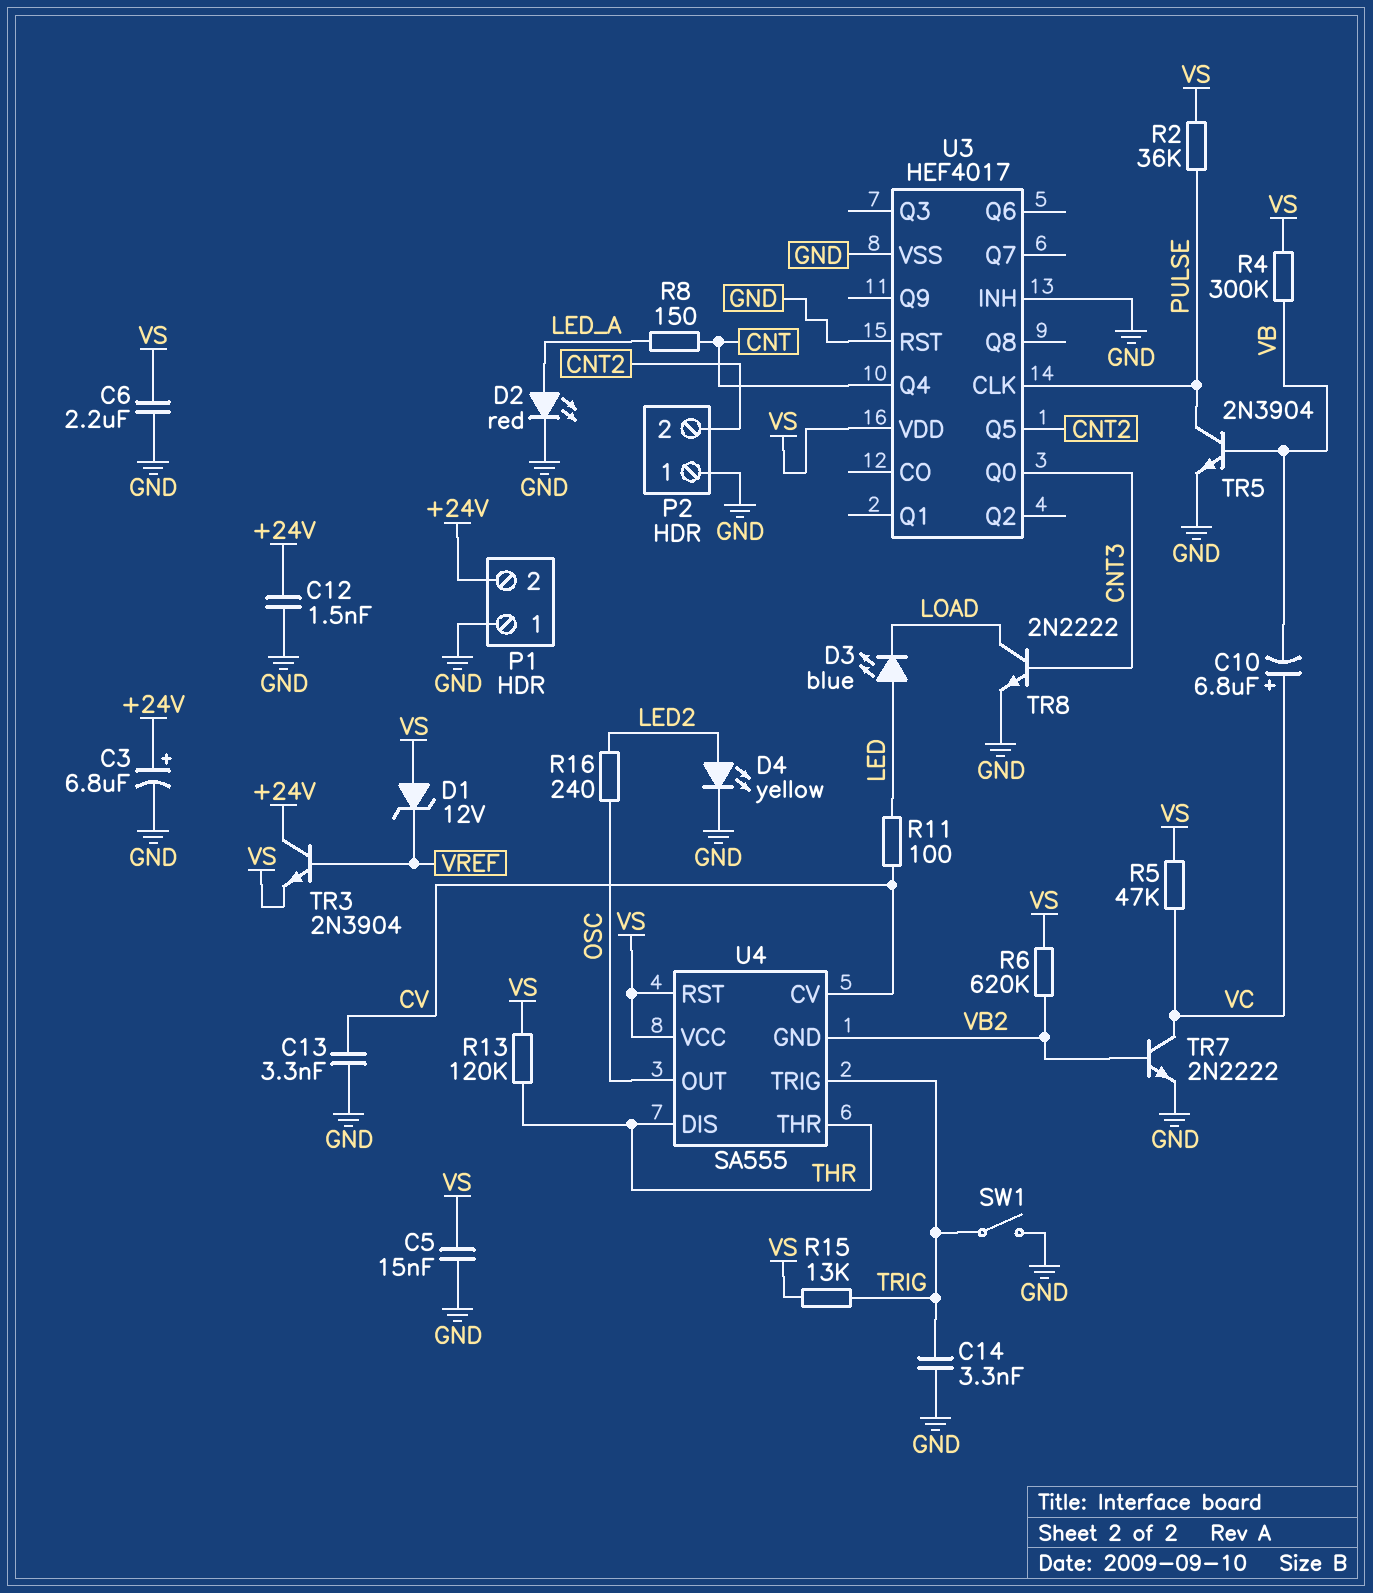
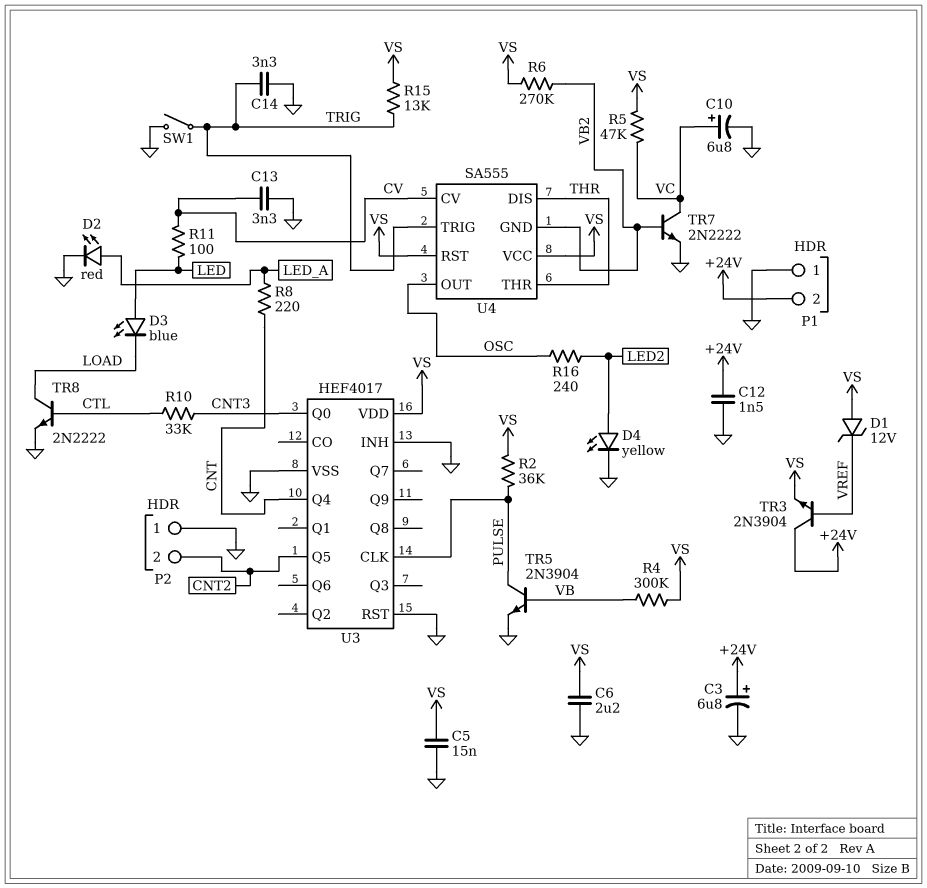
C10: 6.8uF (plus VC, minus VB) -> 6.8uF (plus VC, minus GND)
R6: 620k (VB2, VS) -> 270k (VB2, VS)
R8: 150 (CNT, LED_A) -> 220 (CNT, LED_A)
R10: none -> 33k (CNT3, CTL)
R13: 120k (THR, VS) -> none
TR8: NPN 2N2222 (B CNT3, C LOAD, E GND) -> NPN 2N2222 (B CTL, C LOAD, E GND)

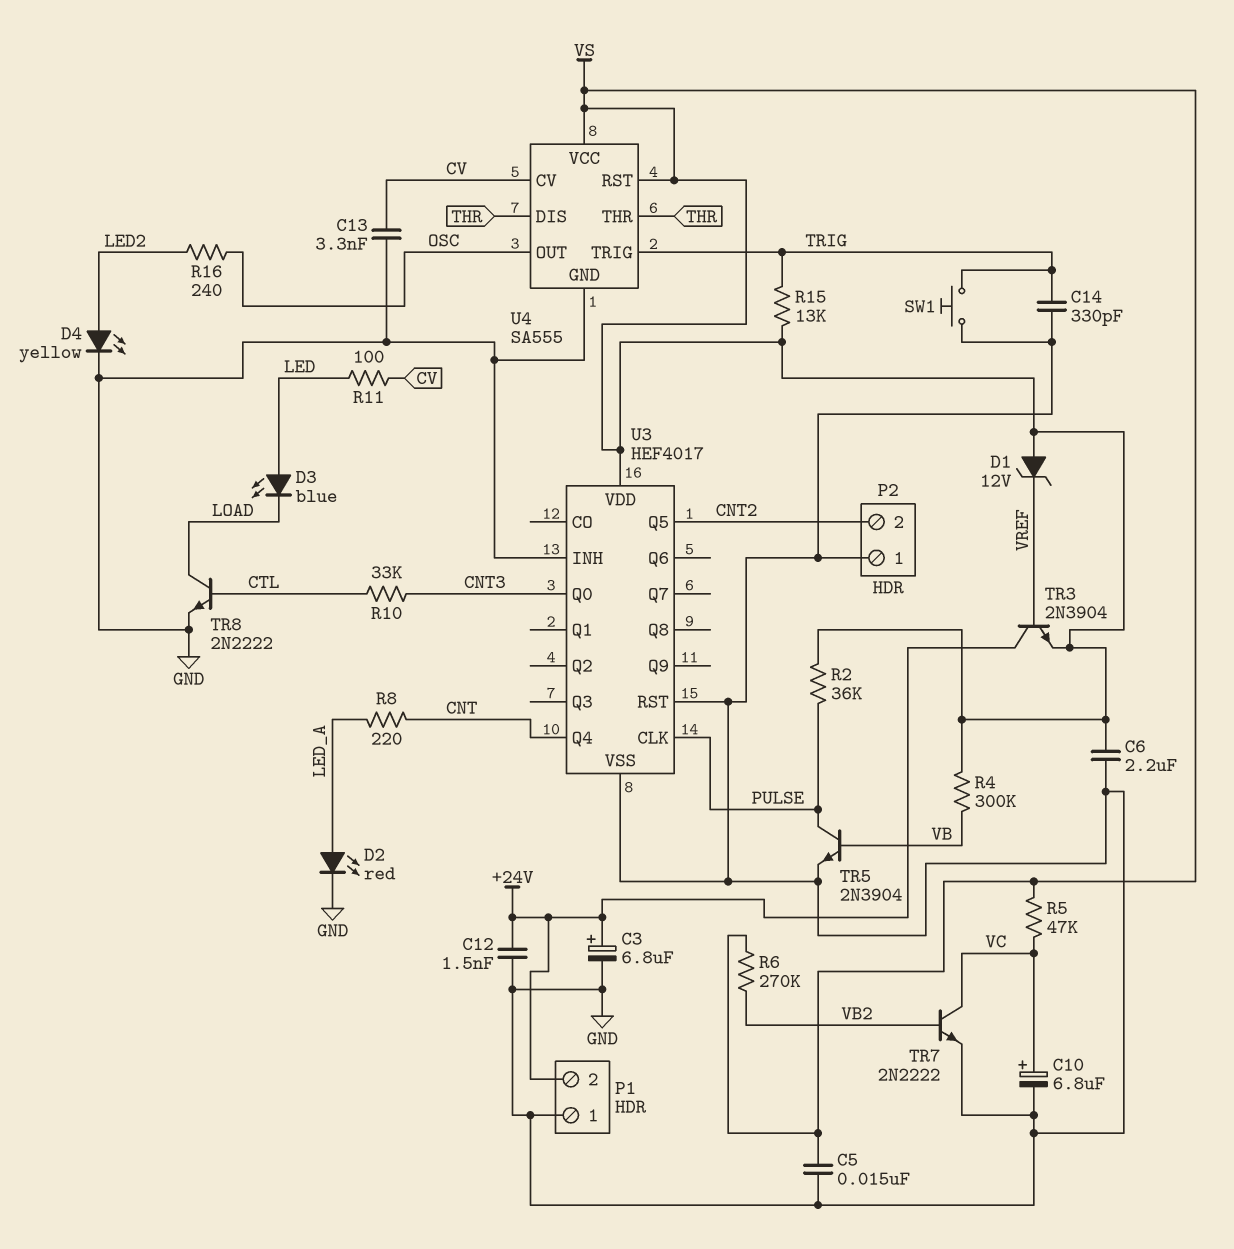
C14: 3.3nF (GND, TRIG) -> 330pF (GND, TRIG)
SW1: switch (GND, TRIG) -> button (GND, TRIG)
U4 pin GND: VB2 -> GND

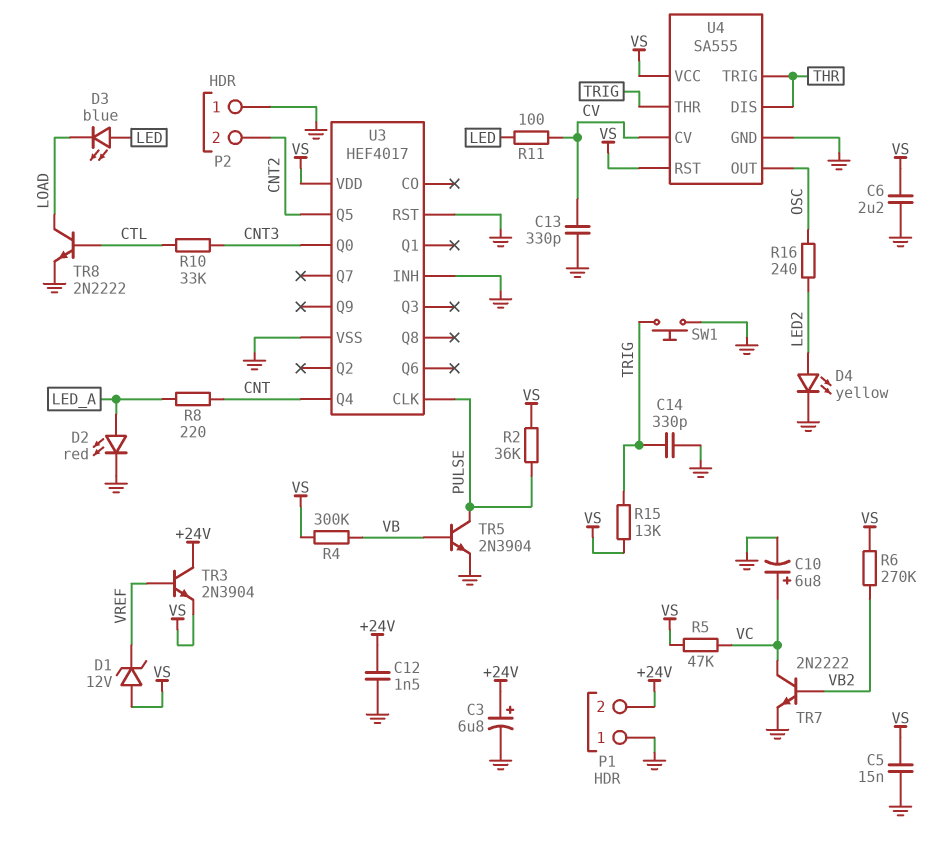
C13: 3.3nF (CV, GND) -> 330pF (CV, GND)
U4 pin THR: THR -> TRIG
U4 pin TRIG: TRIG -> THR

